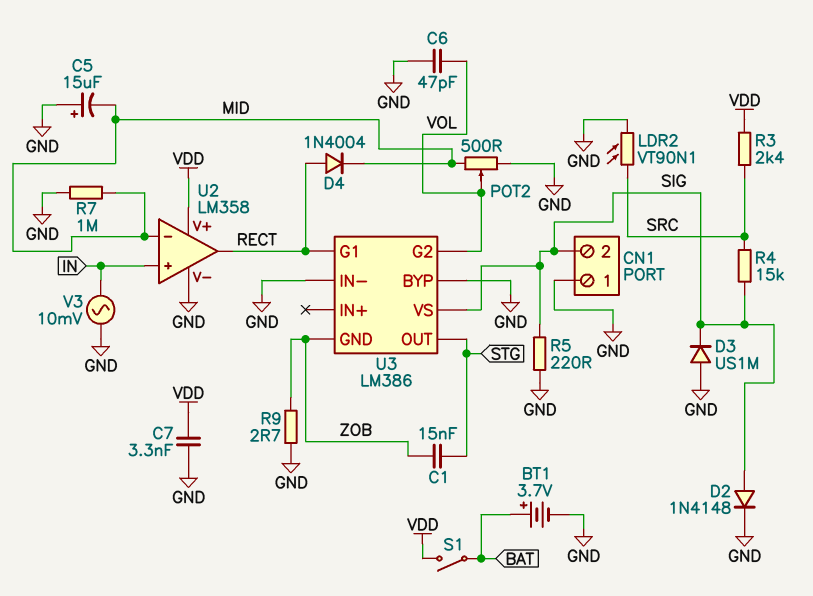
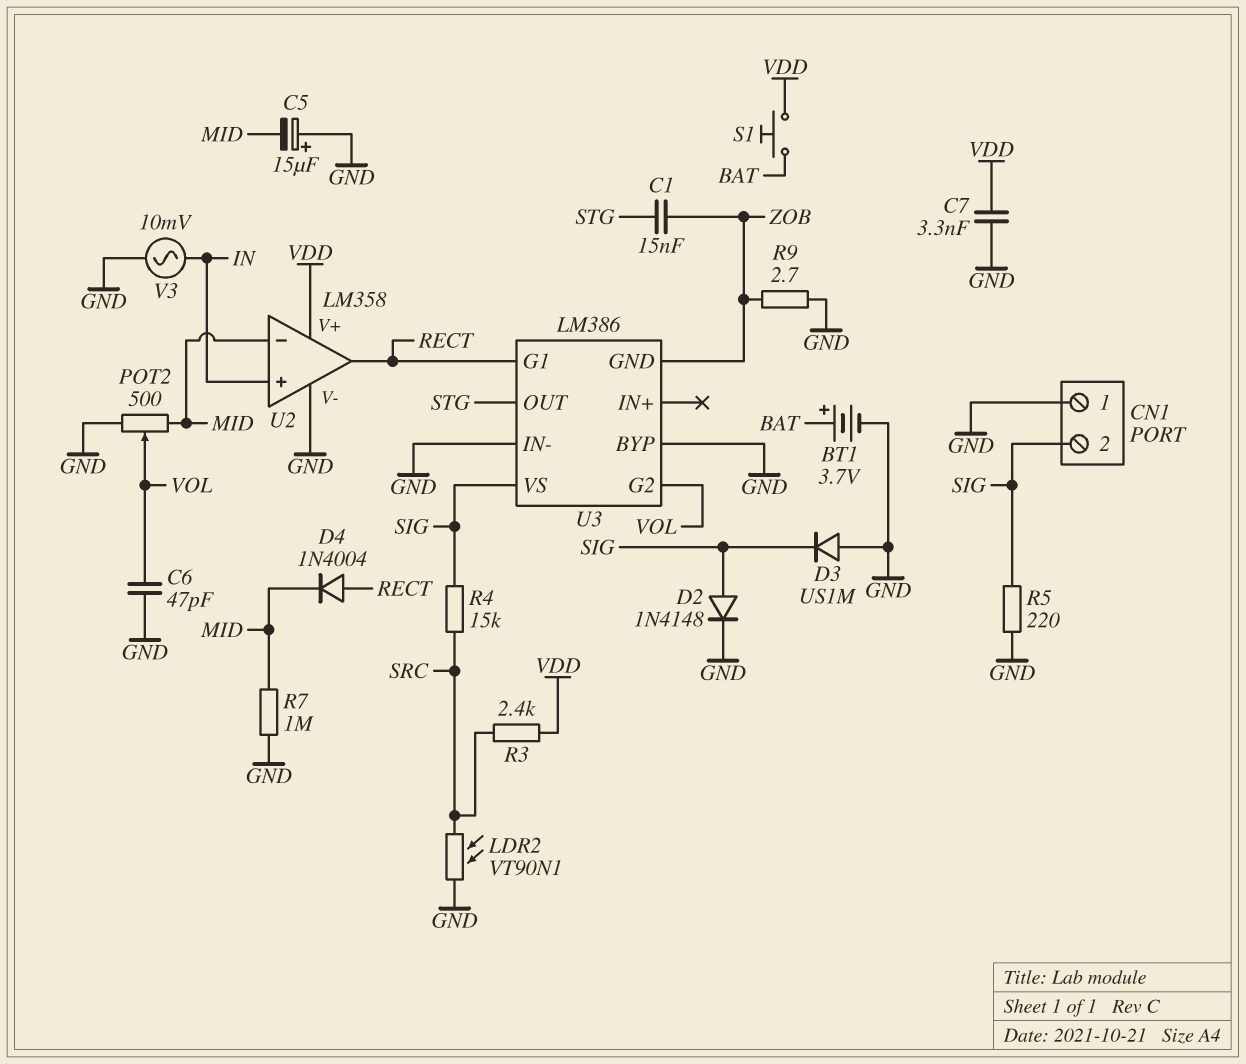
S1: switch (BAT, VDD) -> button (BAT, VDD)

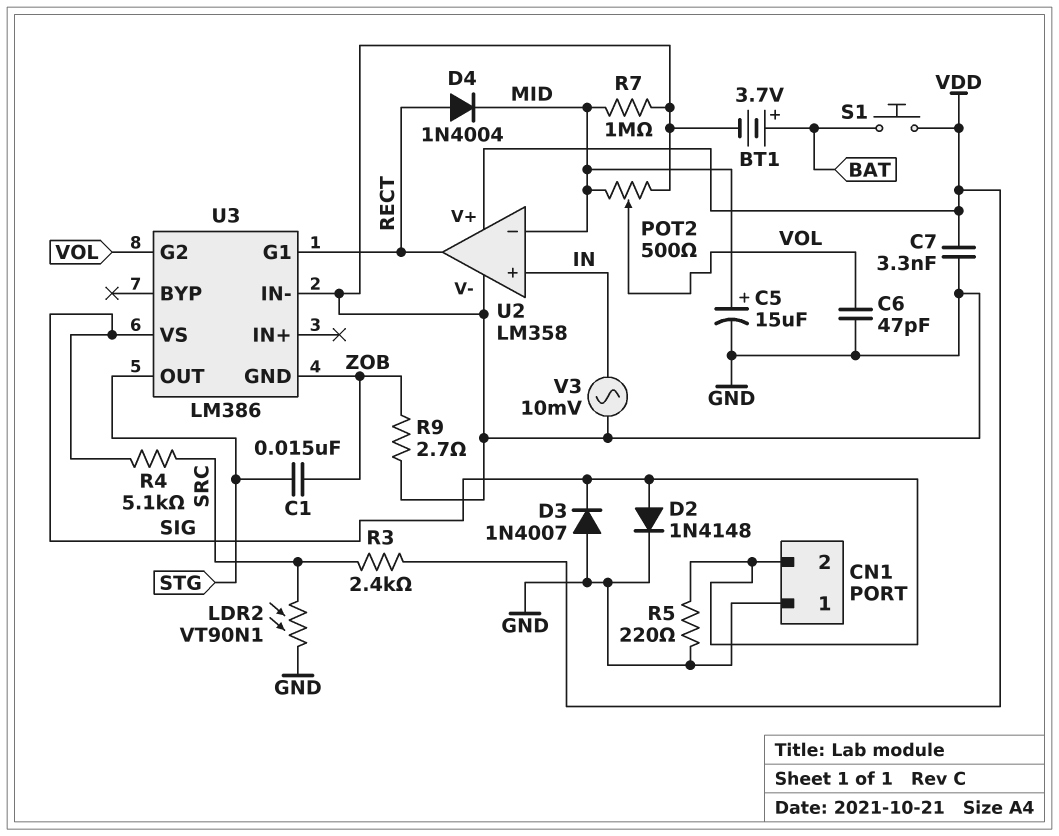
C5: 15uF (plus GND, minus MID) -> 15uF (plus MID, minus GND)
D3: diode US1M (A GND, K SIG) -> diode 1N4007 (A GND, K SIG)
R4: 15k (SIG, SRC) -> 5.1k (SIG, SRC)
U3 pin BYP: GND -> none

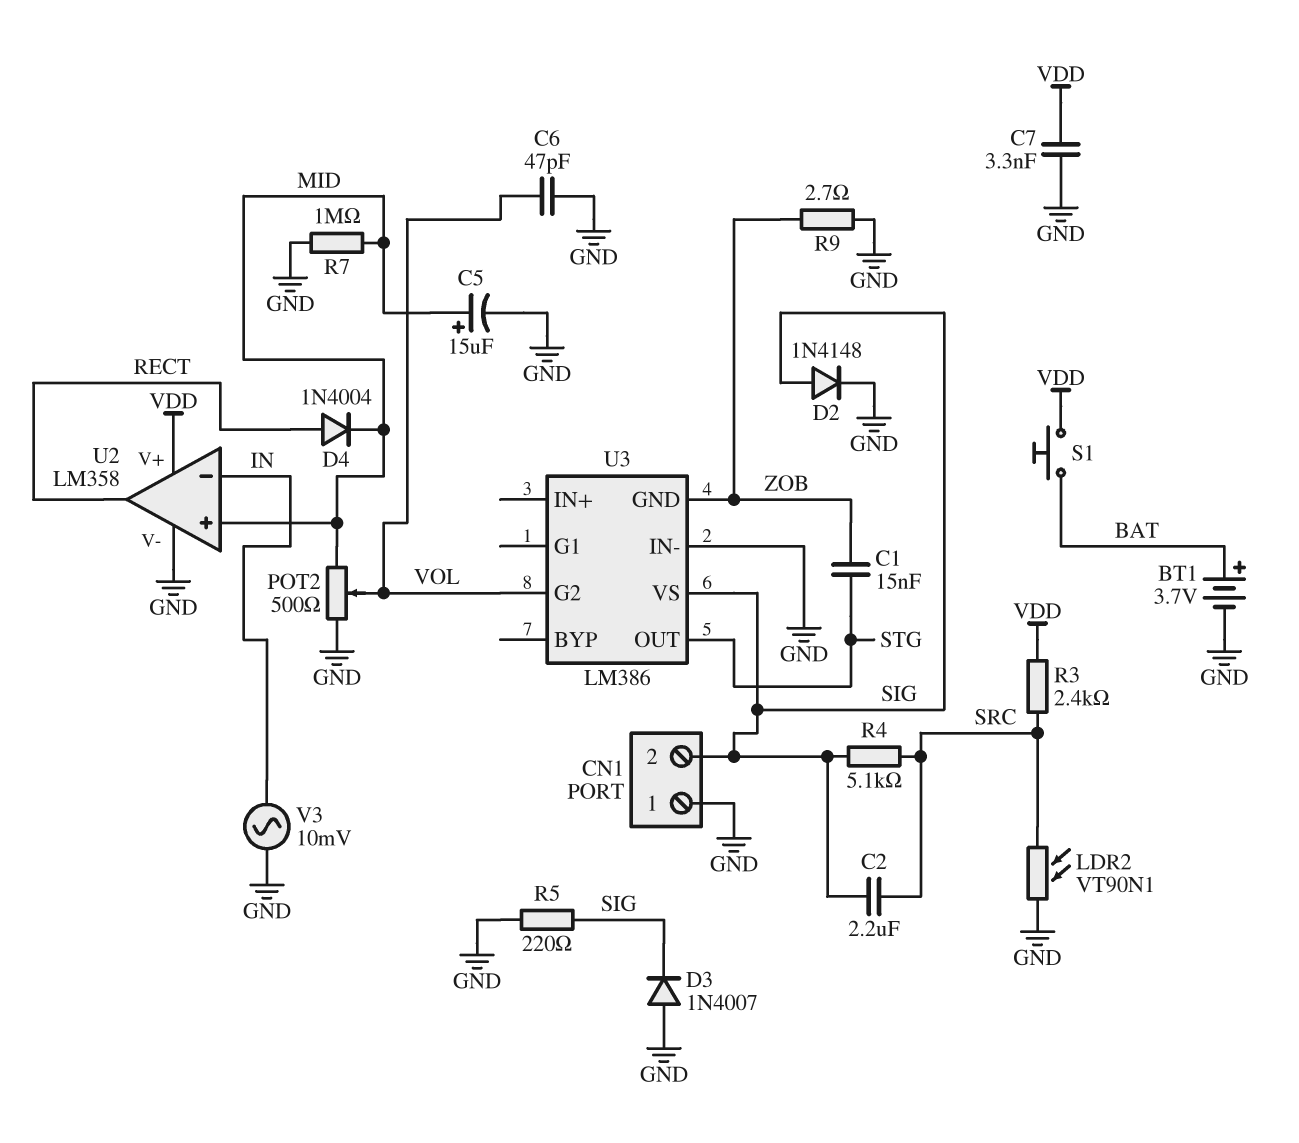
C2: none -> 2.2uF (SIG, SRC)
U2 pin in+: IN -> MID
U2 pin in-: MID -> IN
U3 pin G1: RECT -> none

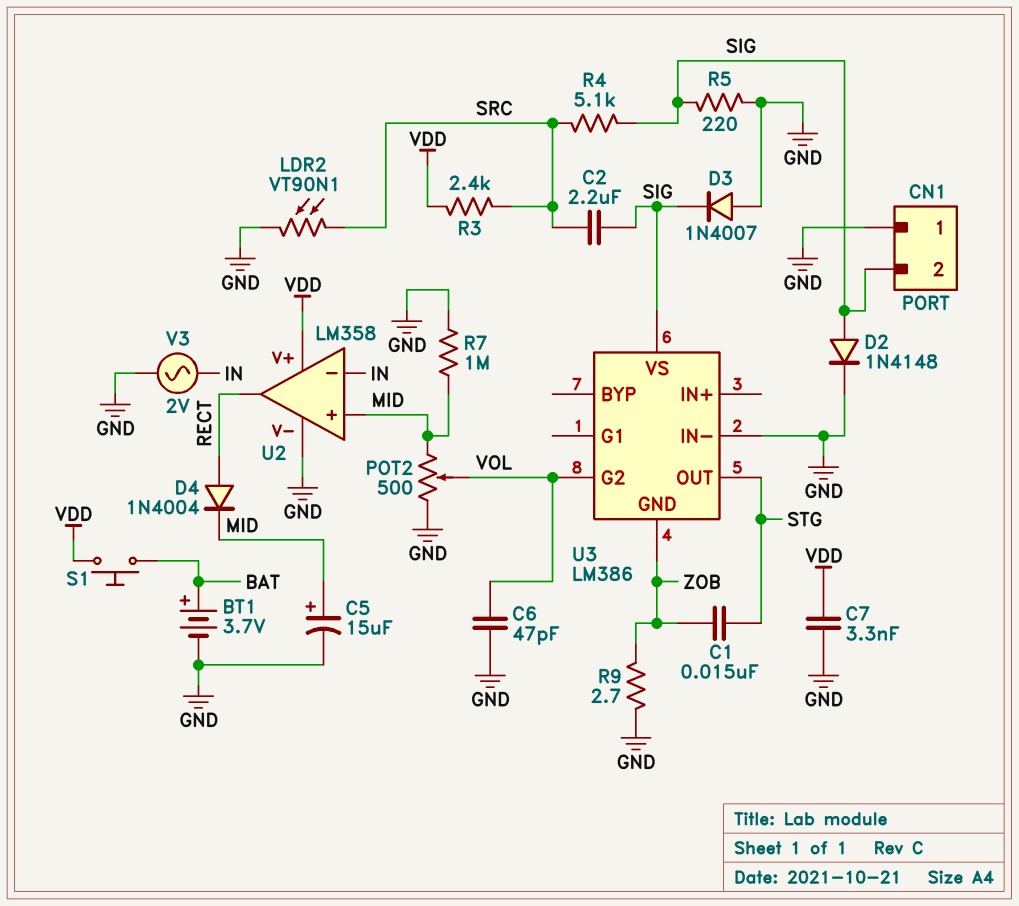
V3: AC 10mV (GND, IN) -> AC 2V (GND, IN)

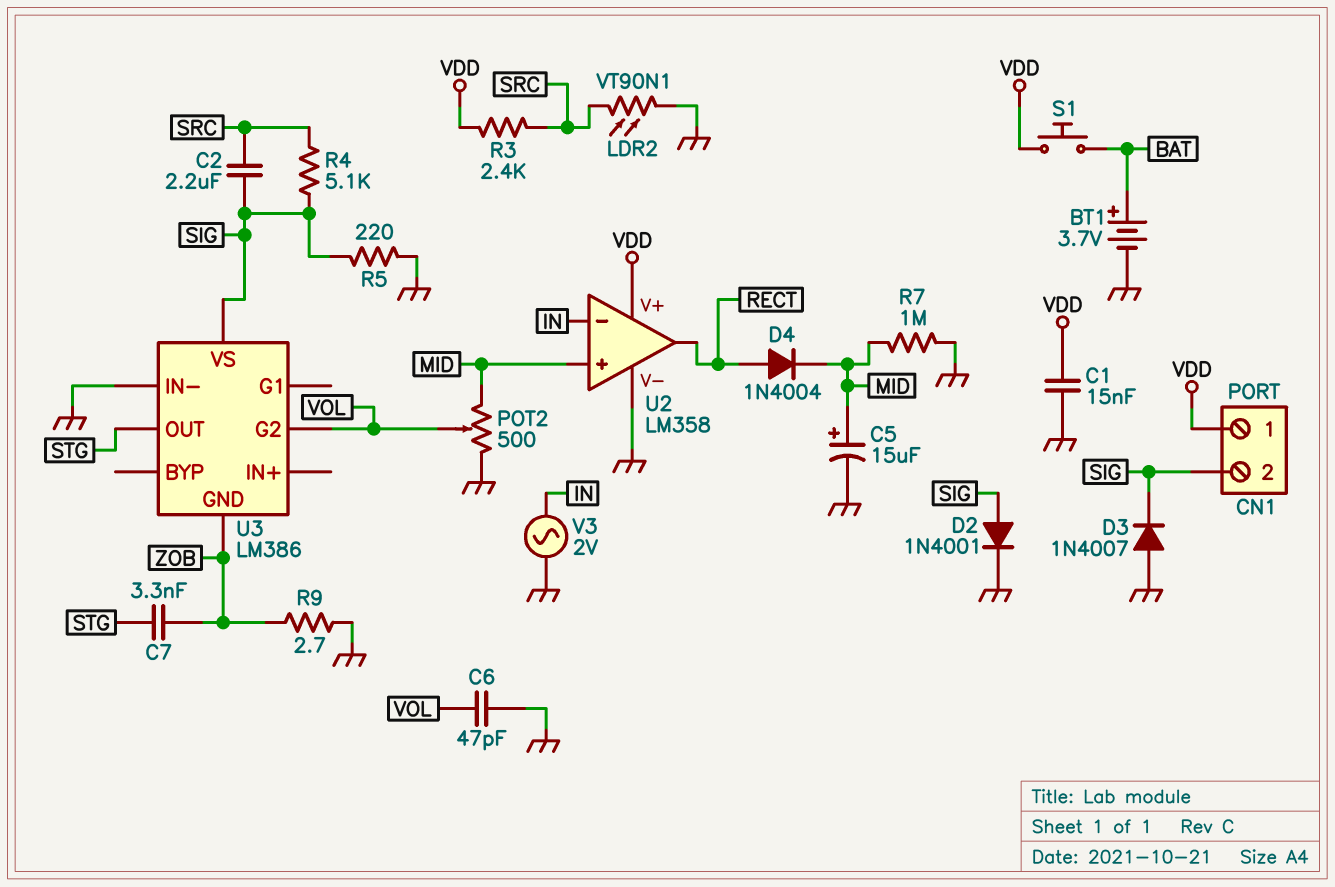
C1: 15nF (STG, ZOB) -> 15nF (GND, VDD)
C7: 3.3nF (GND, VDD) -> 3.3nF (STG, ZOB)
CN1 pin 1: GND -> VDD
D2: diode 1N4148 (A SIG, K GND) -> diode 1N4001 (A SIG, K GND)

